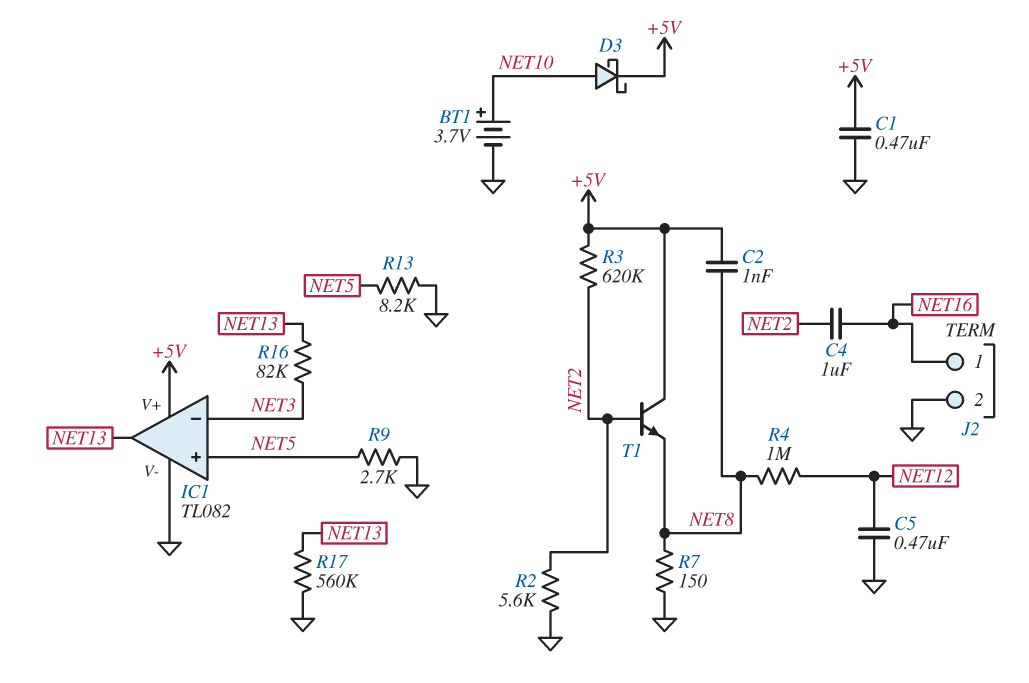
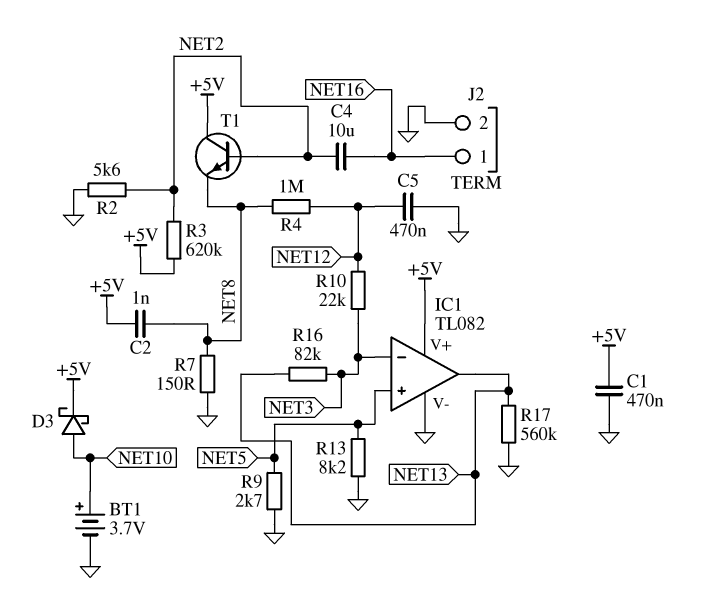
C4: 1uF (NET2, NET16) -> 10uF (NET2, NET16)
R10: none -> 22k (NET3, NET12)

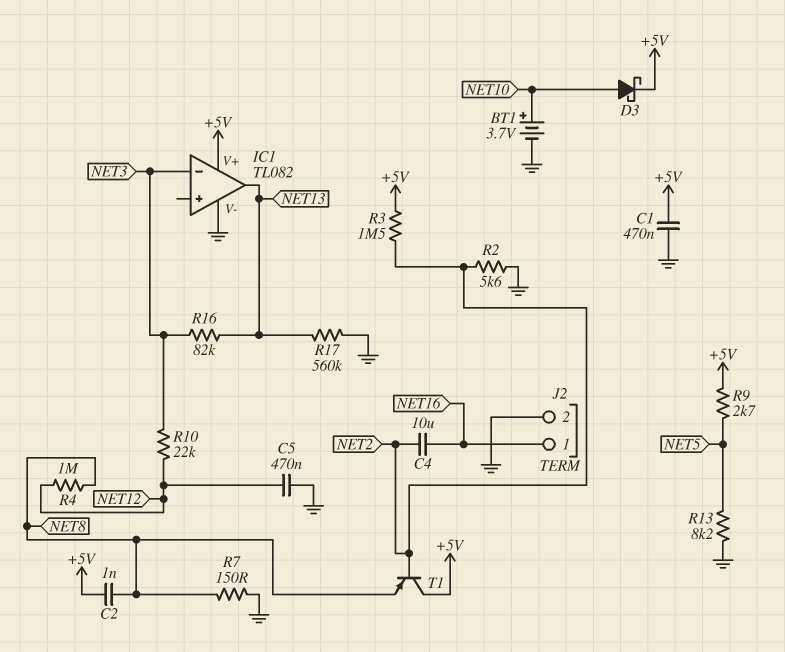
IC1 pin in+: NET5 -> none
R3: 620k (+5V, NET2) -> 1.5M (+5V, NET2)
R9: 2.7k (GND, NET5) -> 2.7k (+5V, NET5)
T1: NPN (B NET2, C +5V, E NET8) -> PNP (B NET2, C +5V, E NET8)

